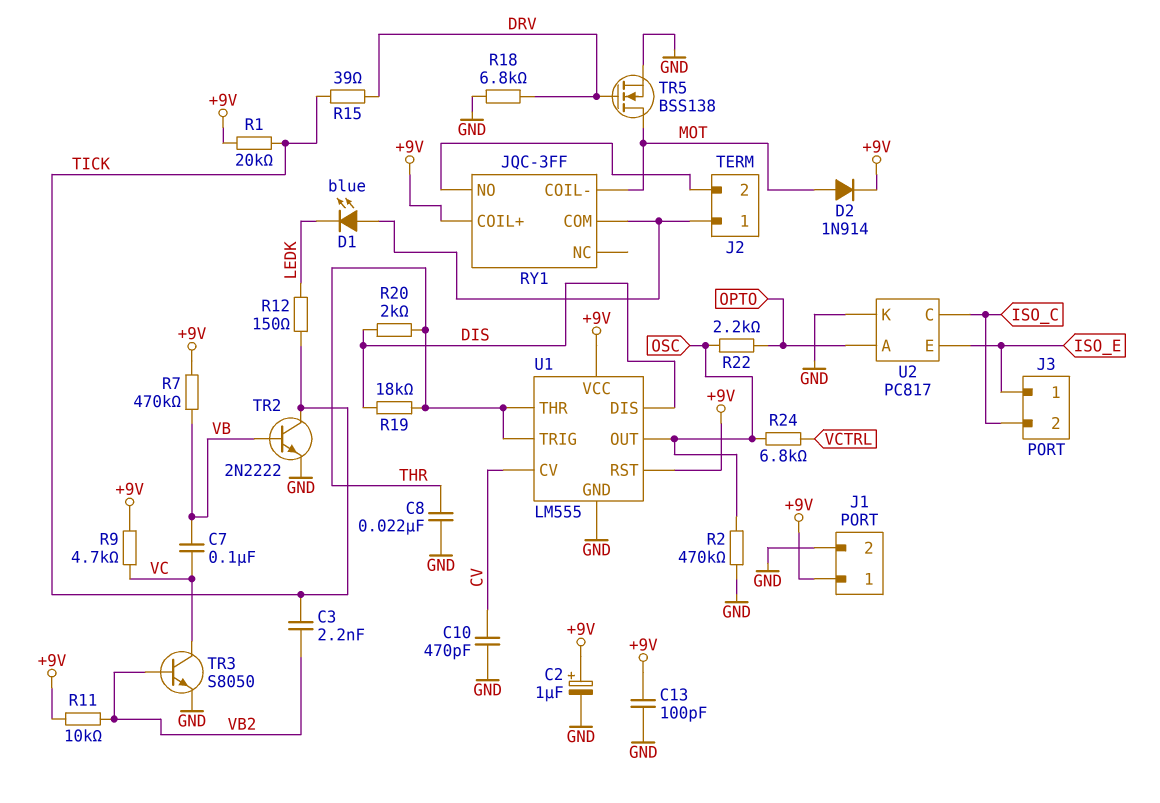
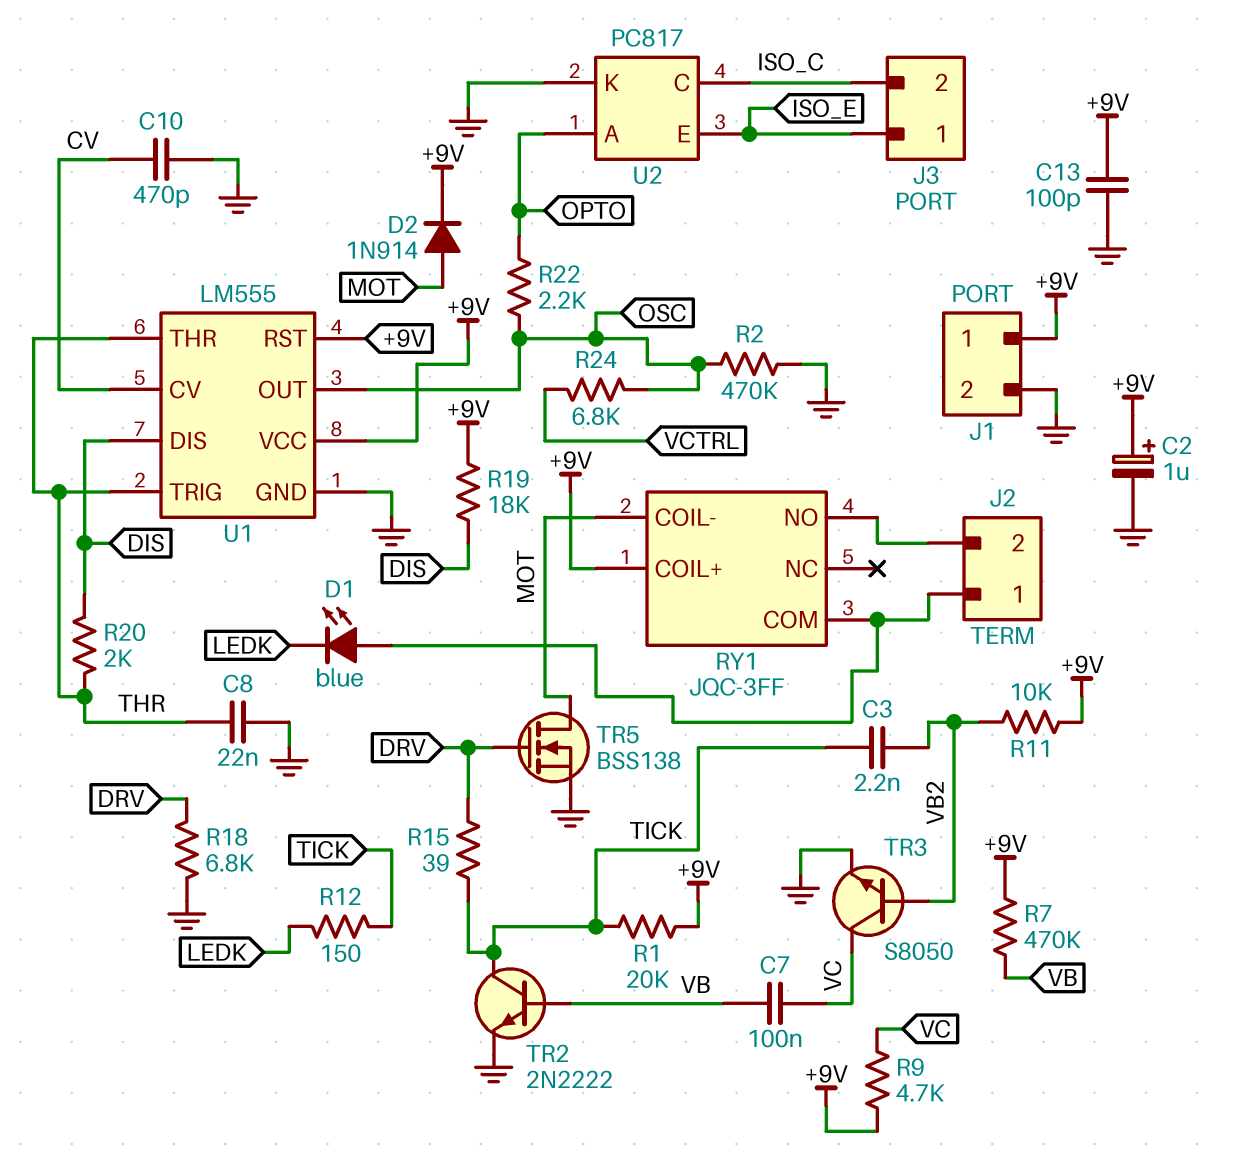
R19: 18k (DIS, THR) -> 18k (+9V, DIS)

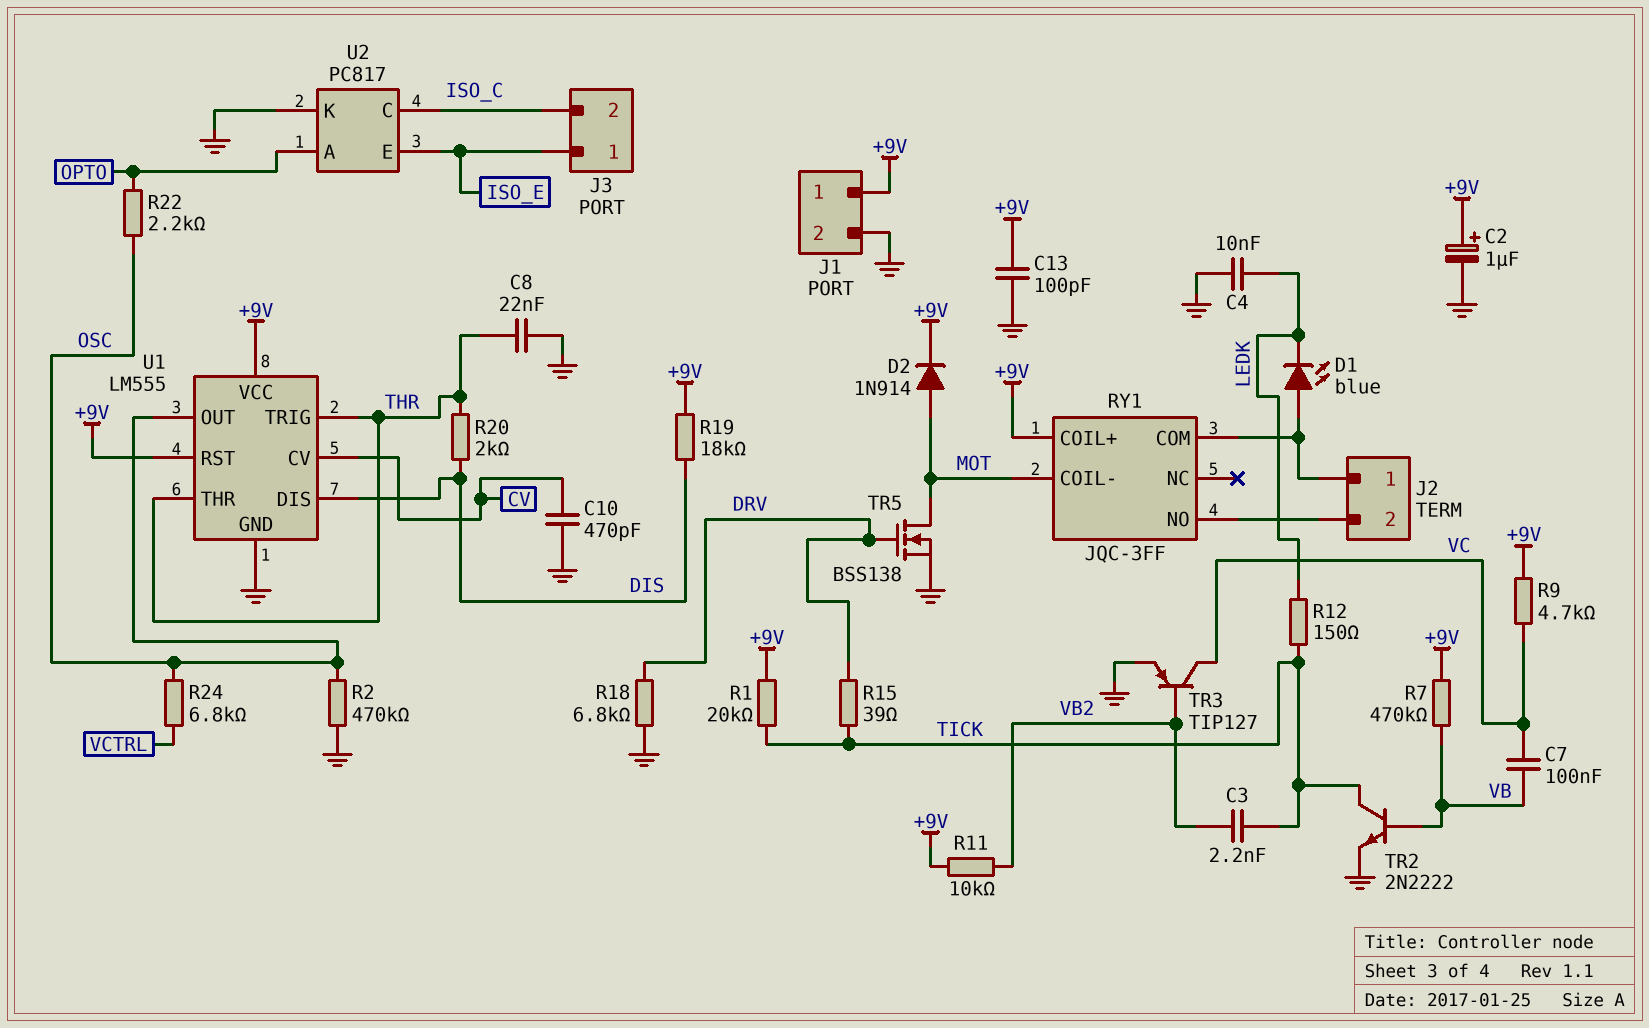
C4: none -> 10nF (GND, LEDK)
TR3: NPN S8050 (B VB2, C VC, E GND) -> PNP TIP127 (B VB2, C VC, E GND)

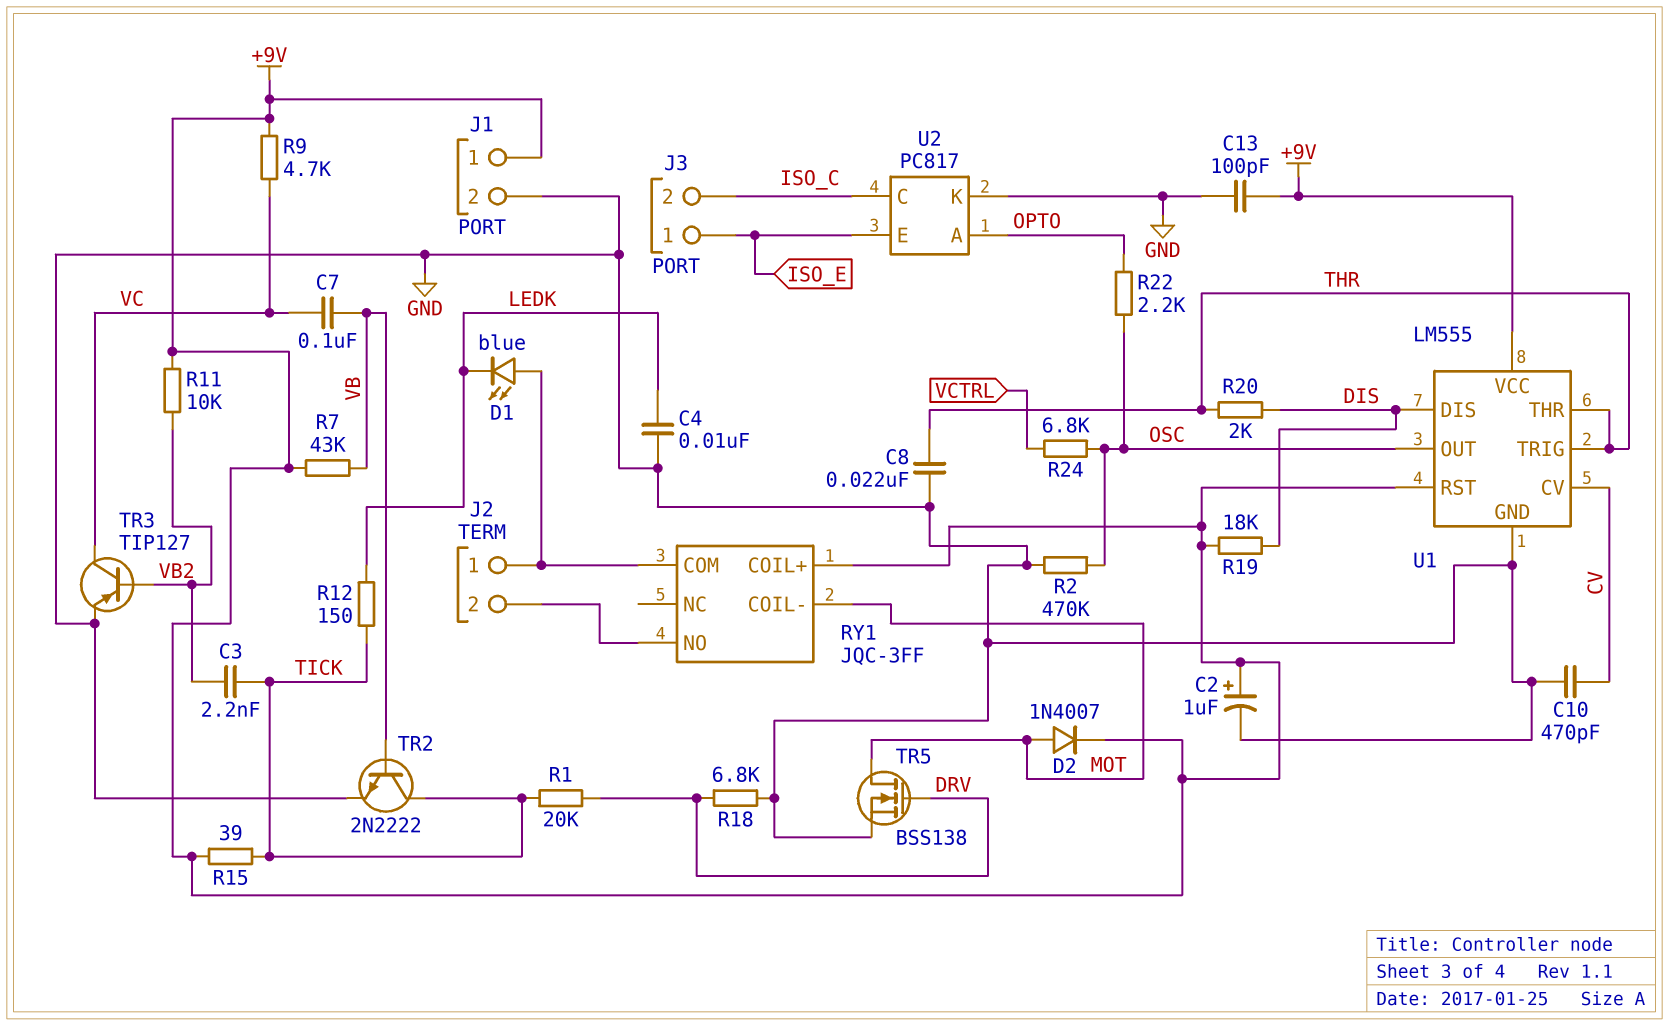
D2: diode 1N914 (A MOT, K +9V) -> diode 1N4007 (A MOT, K +9V)
R1: 20k (+9V, TICK) -> 20k (DRV, TICK)
R7: 470k (+9V, VB) -> 43k (+9V, VB)
R15: 39 (DRV, TICK) -> 39 (+9V, TICK)

